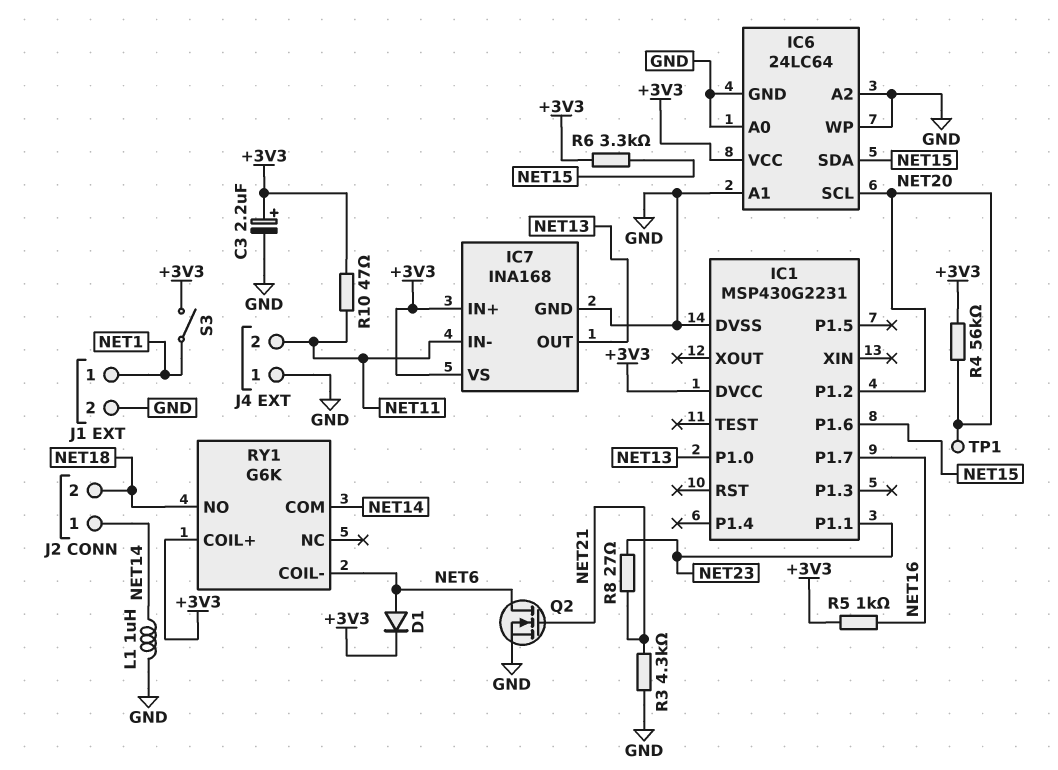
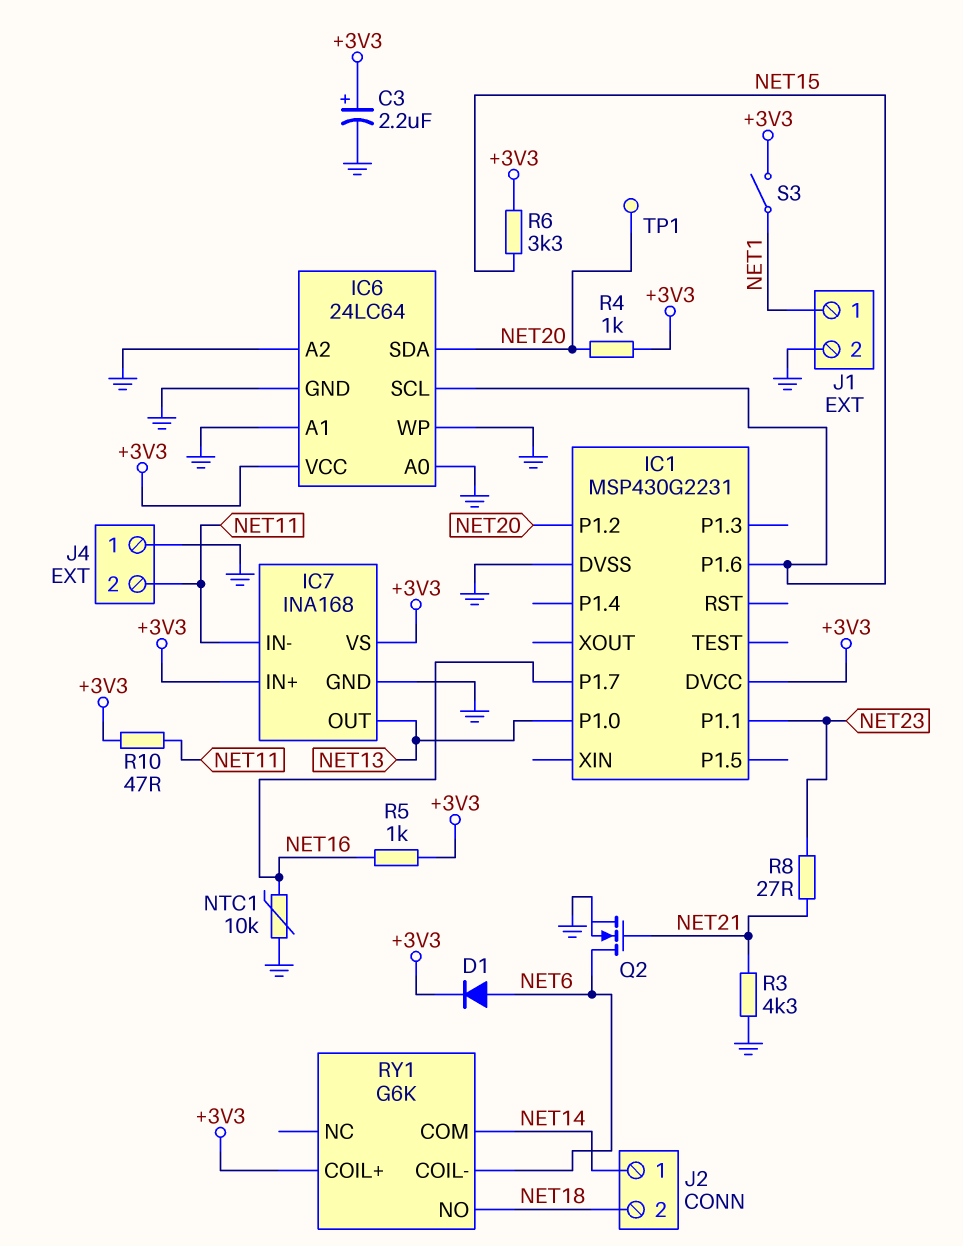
IC6 pin SCL: NET20 -> NET15
IC6 pin SDA: NET15 -> NET20
L1: 1uH (GND, NET14) -> none
NTC1: none -> 10k (GND, NET16)
R4: 56k (+3V3, NET20) -> 1k (+3V3, NET20)

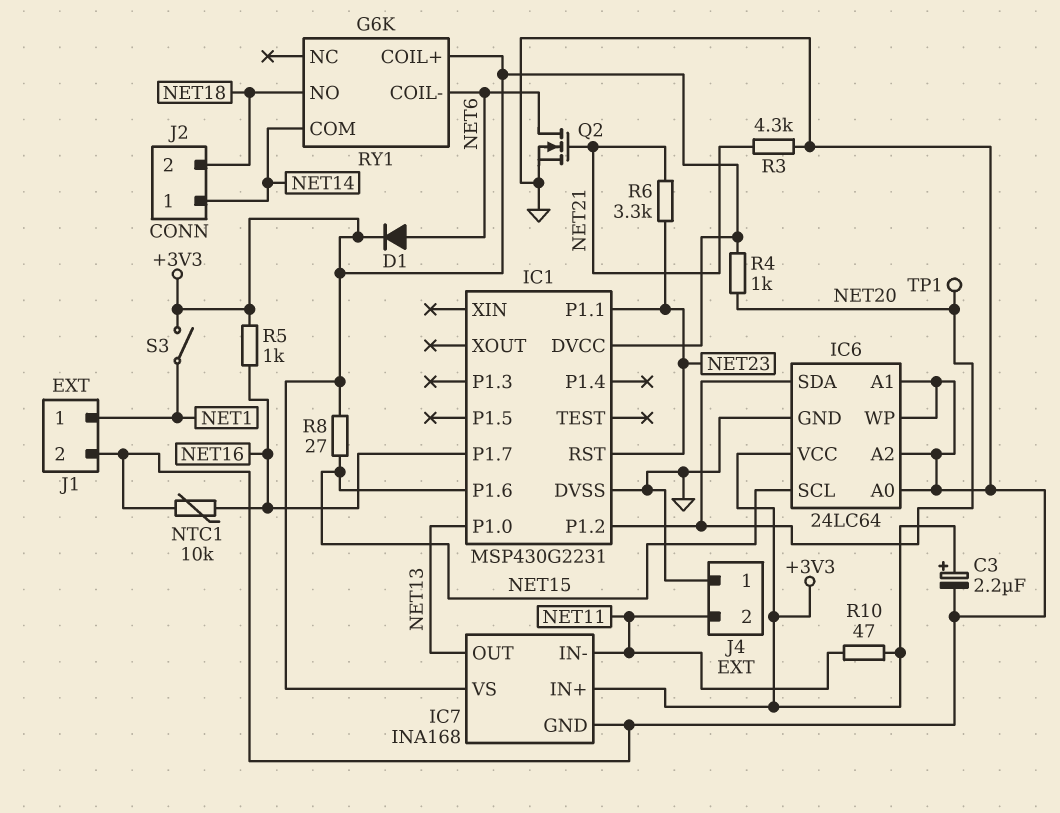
IC1 pin RST: none -> NET23
R6: 3.3k (+3V3, NET15) -> 3.3k (NET21, NET23)
R8: 27 (NET21, NET23) -> 27 (+3V3, NET15)

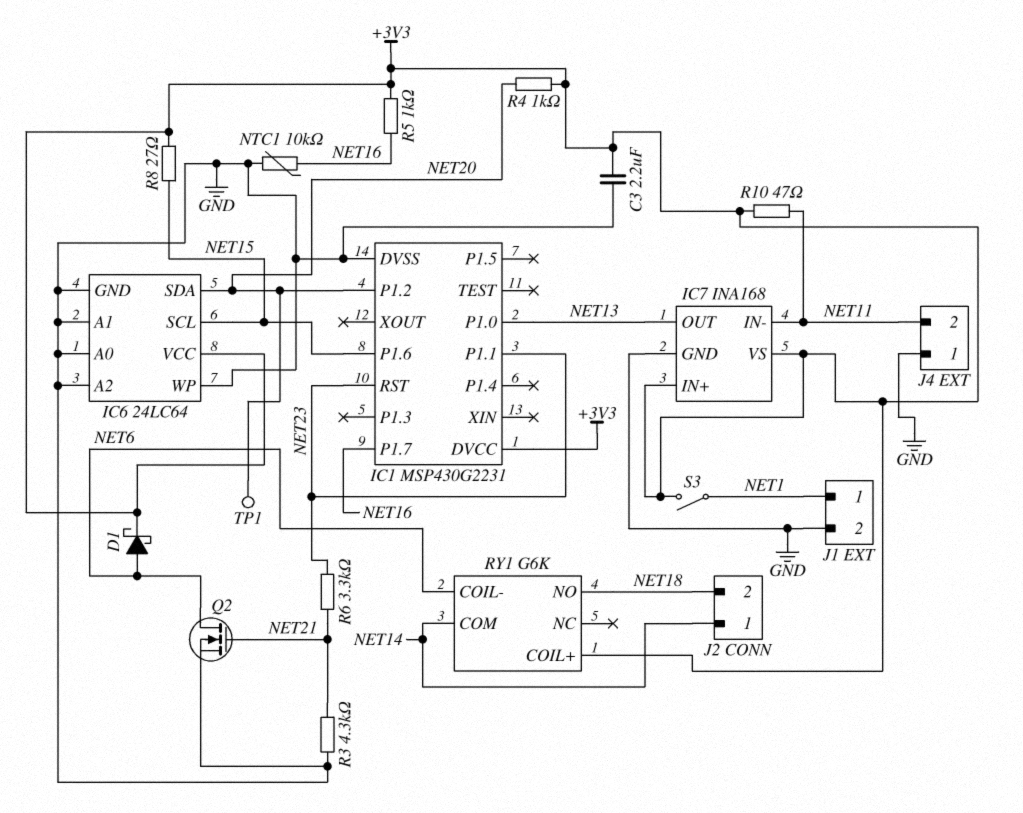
C3: 2.2uF (plus +3V3, minus GND) -> 2.2uF (+3V3, GND)
D1: diode (A NET6, K +3V3) -> schottky (A NET6, K +3V3)

